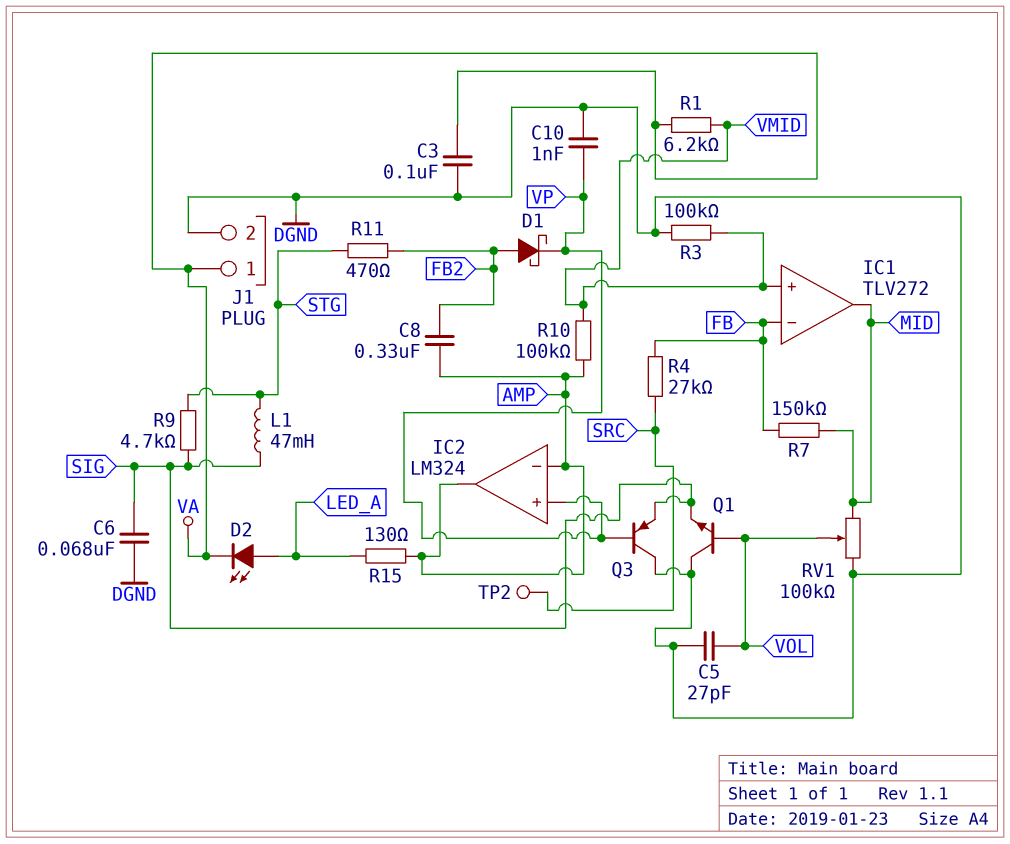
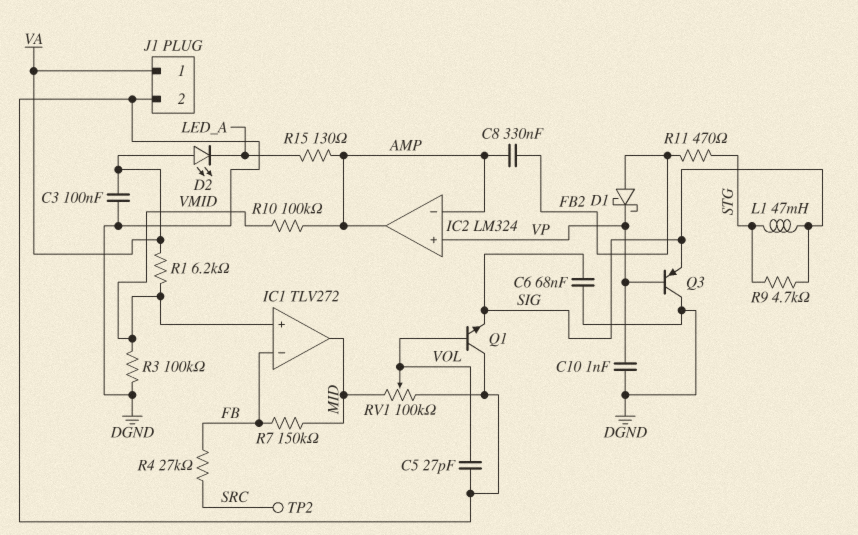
D2: LED (A LED_A, K VA) -> LED (A VA, K LED_A)

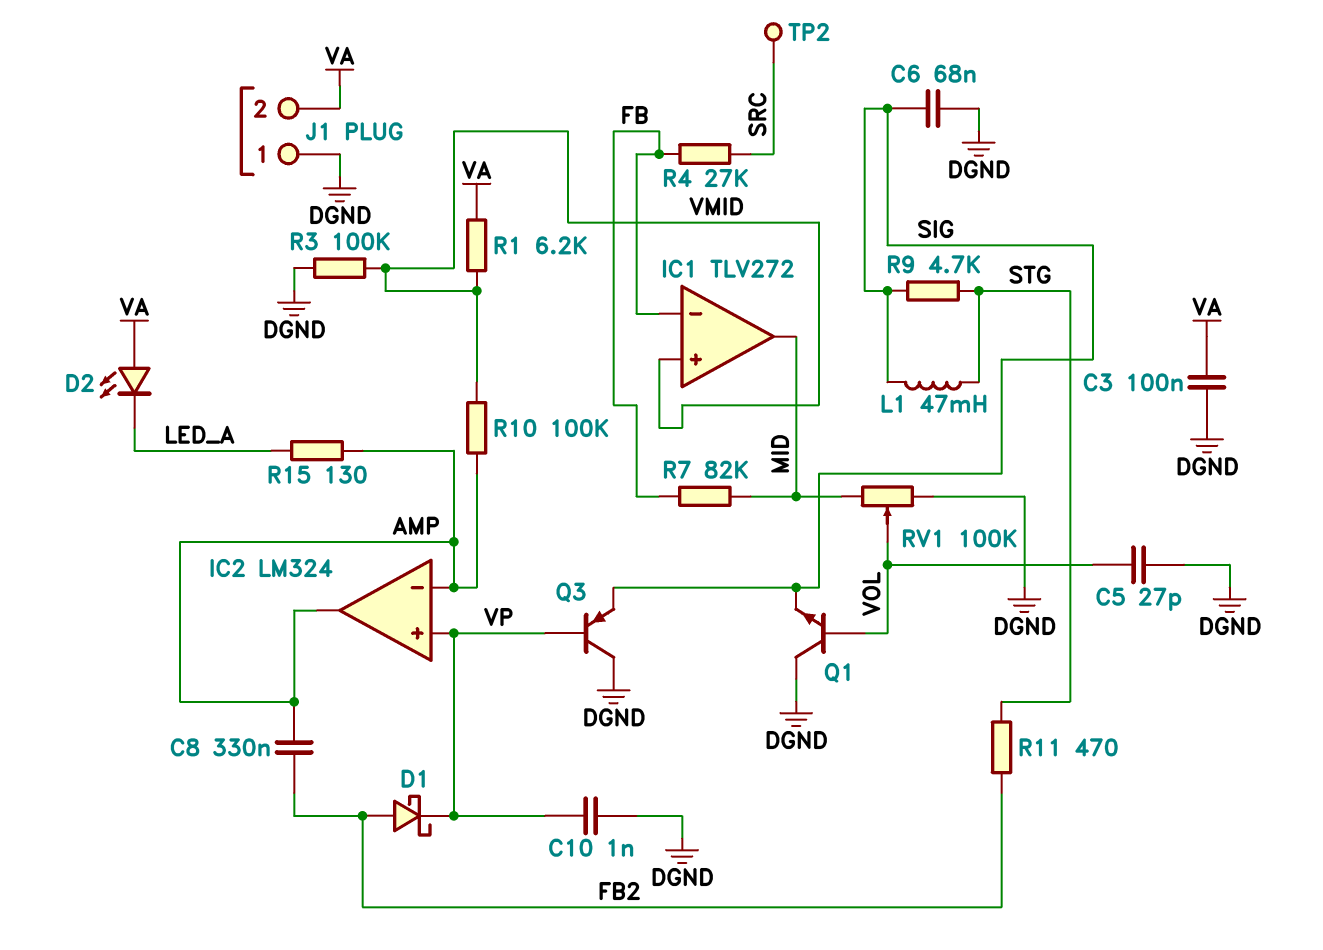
J1 pin 1: VA -> DGND
J1 pin 2: DGND -> VA
R7: 150k (FB, MID) -> 82k (FB, MID)

